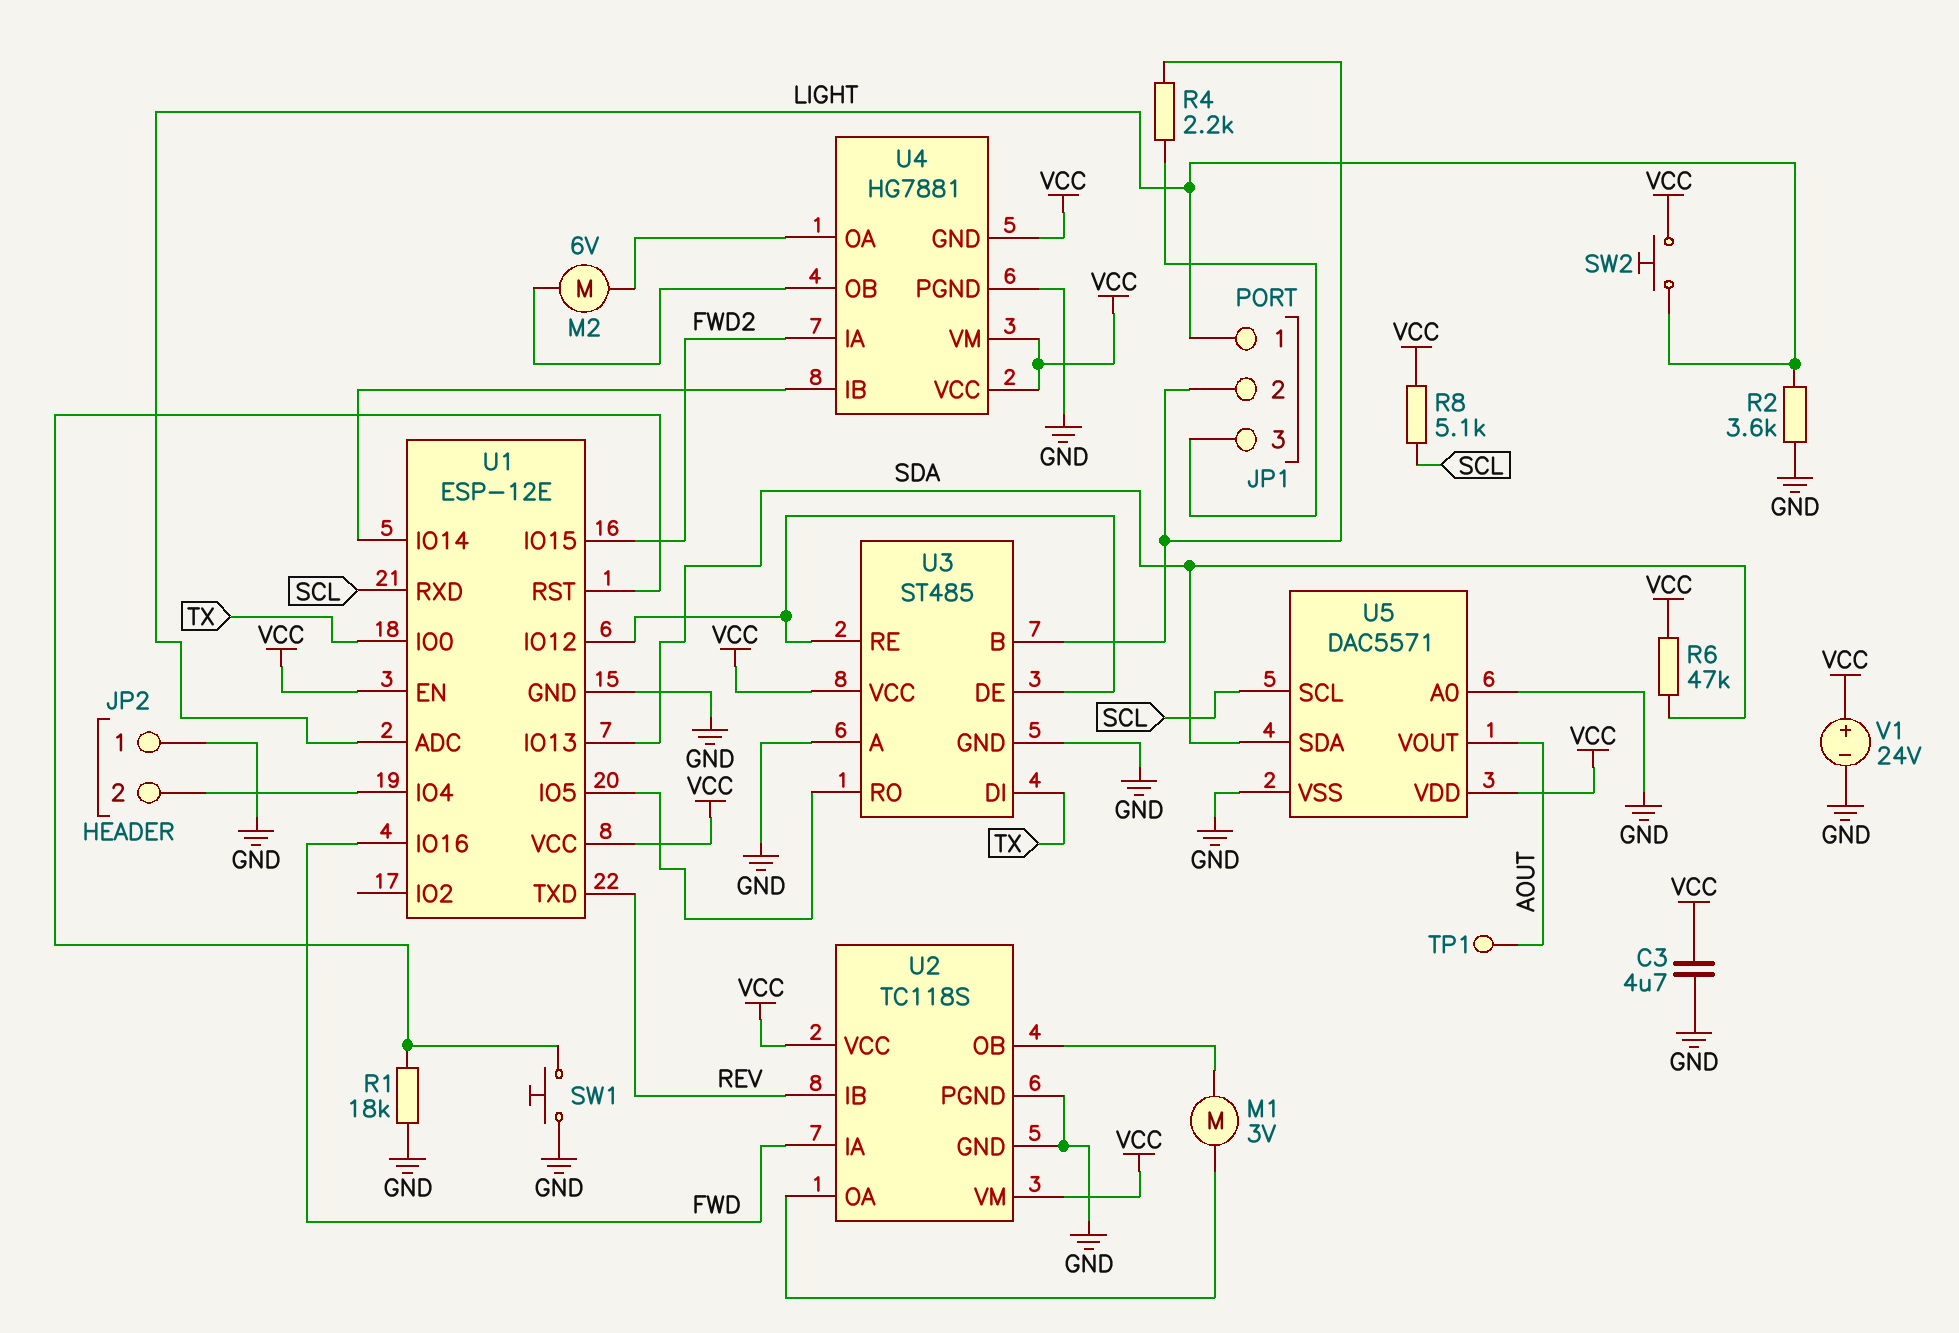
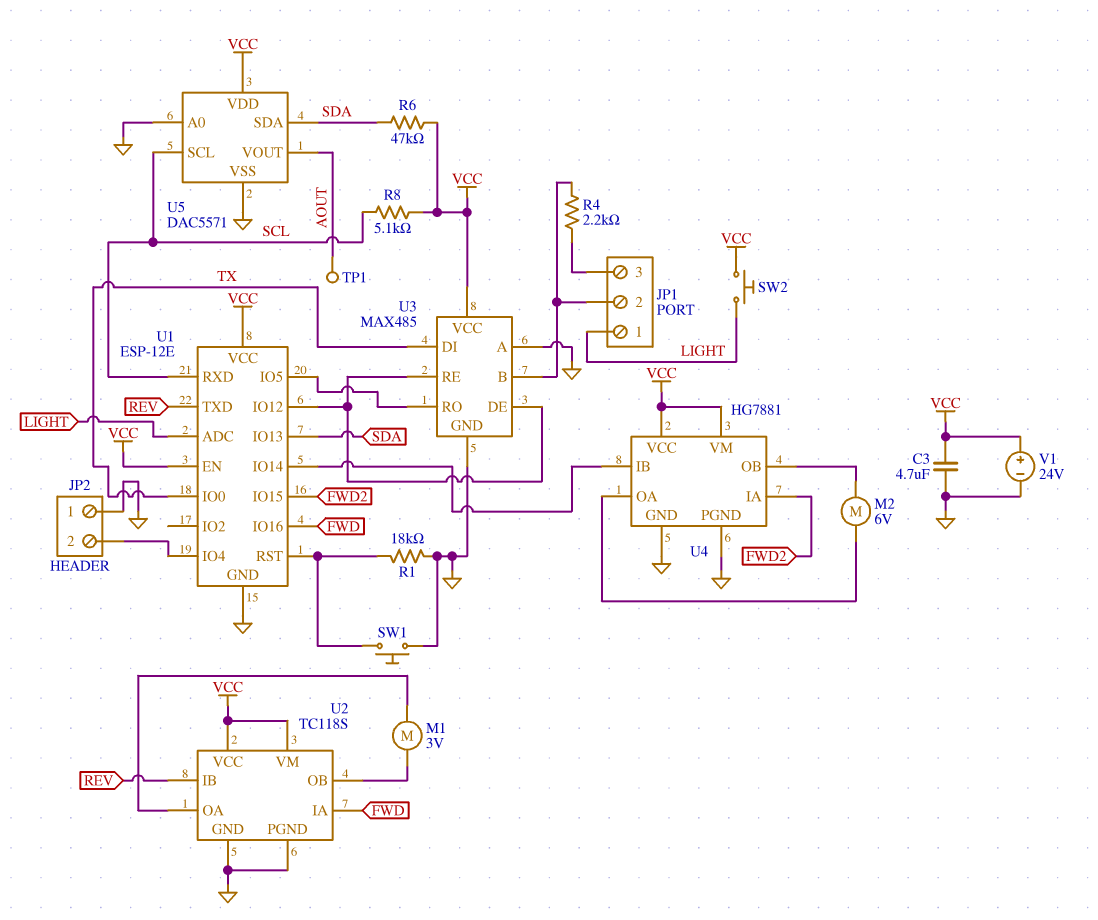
R2: 3.6k (GND, LIGHT) -> none
U3: ST485 -> MAX485
U4 pin GND: VCC -> GND

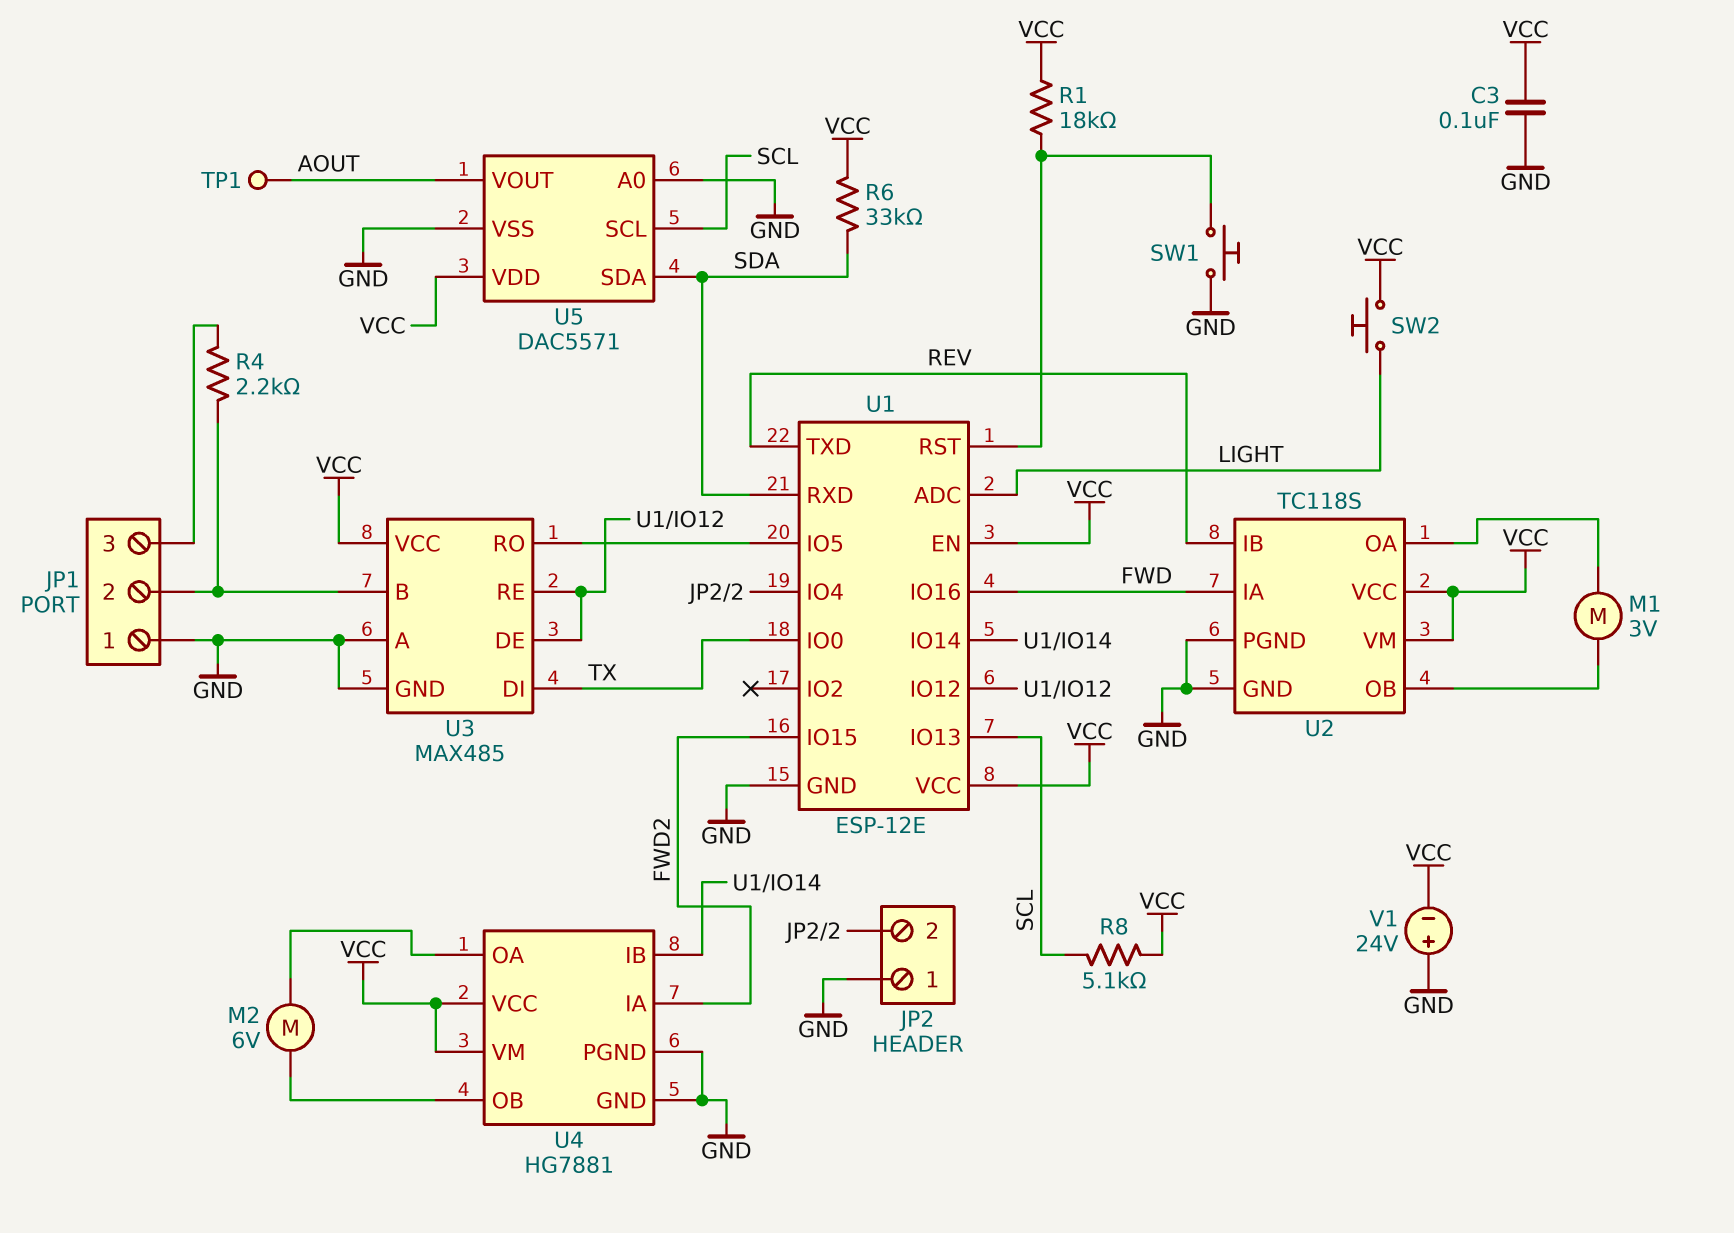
C3: 4.7uF (GND, VCC) -> 100nF (GND, VCC)
JP1 pin 1: LIGHT -> GND
R1: 18k (GND, U1/RST) -> 18k (U1/RST, VCC)
R6: 47k (SDA, VCC) -> 33k (SDA, VCC)
U1 pin IO13: SDA -> SCL
U1 pin RXD: SCL -> SDA
V1: 24V (plus VCC, minus GND) -> 24V (plus GND, minus VCC)

